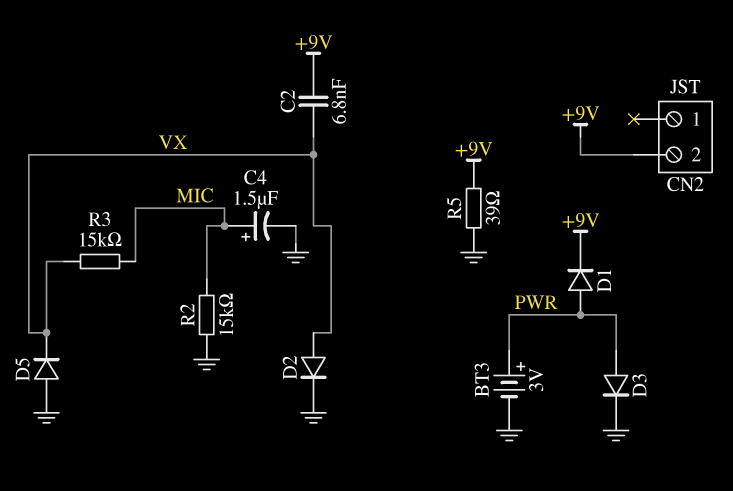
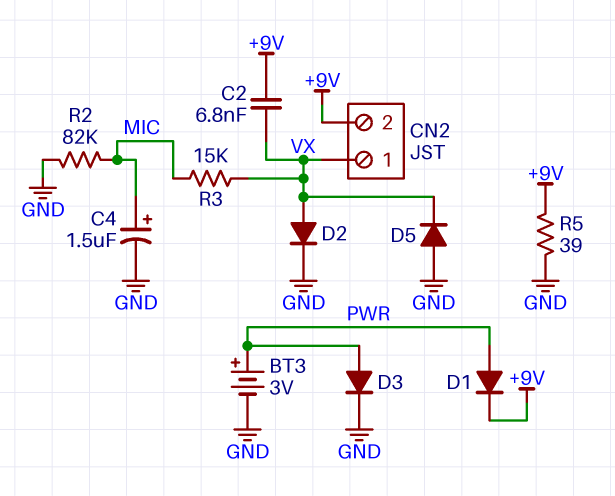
CN2 pin 1: none -> VX
R2: 15k (GND, MIC) -> 82k (GND, MIC)

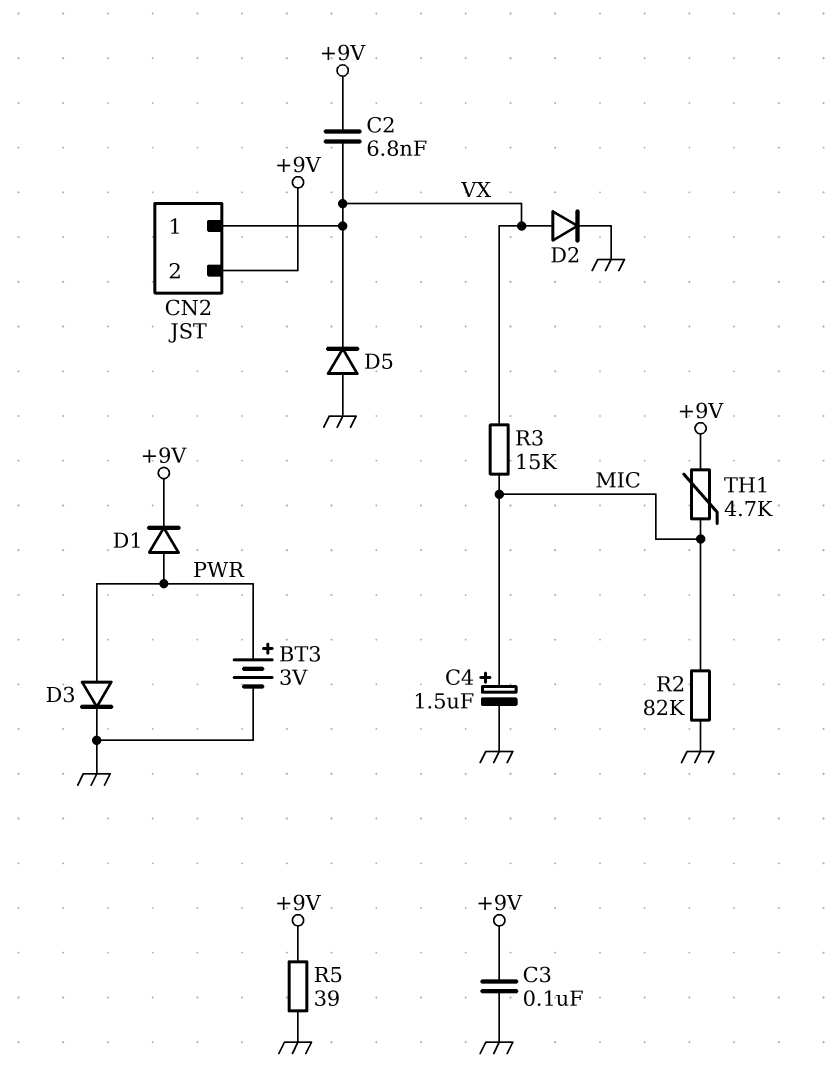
C3: none -> 100nF (+9V, GND)
TH1: none -> 4.7k (+9V, MIC)

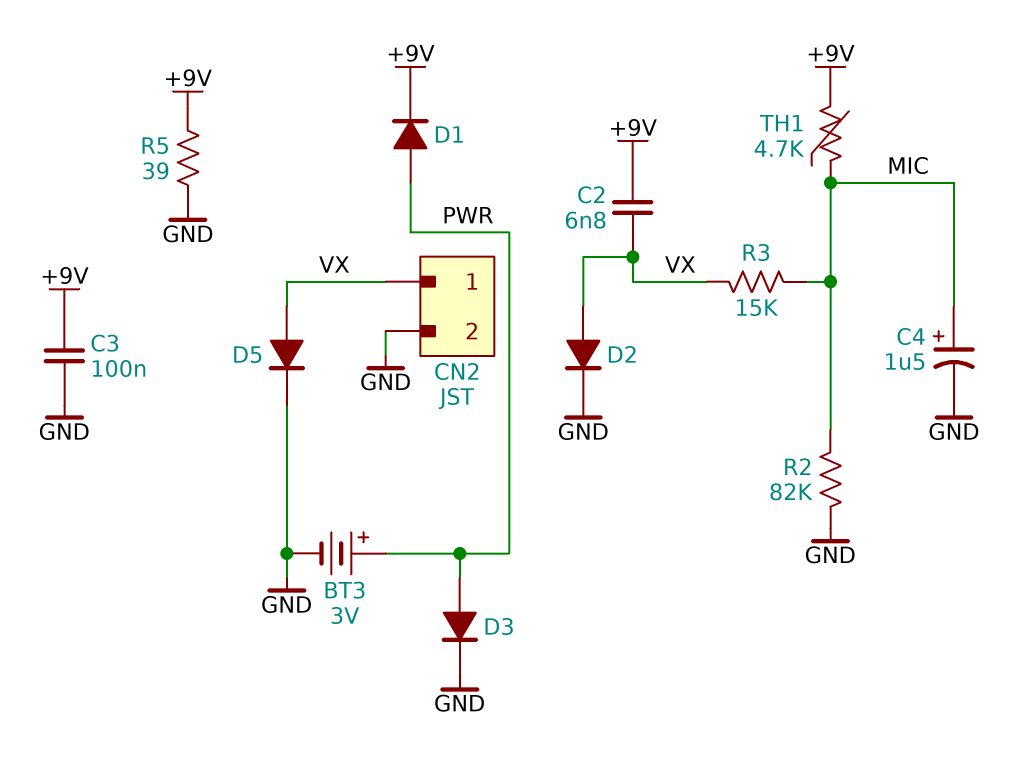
CN2 pin 2: +9V -> GND
D5: diode (A GND, K VX) -> diode (A VX, K GND)

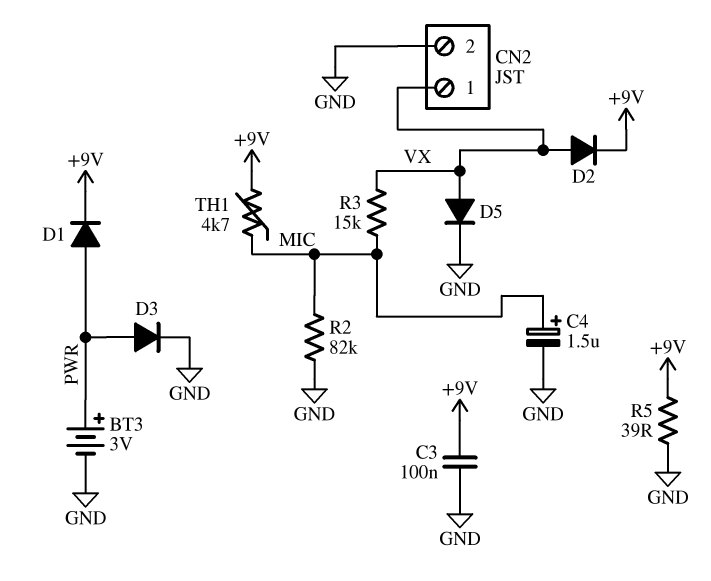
C2: 6.8nF (+9V, VX) -> none
D2: diode (A VX, K GND) -> diode (A VX, K +9V)

